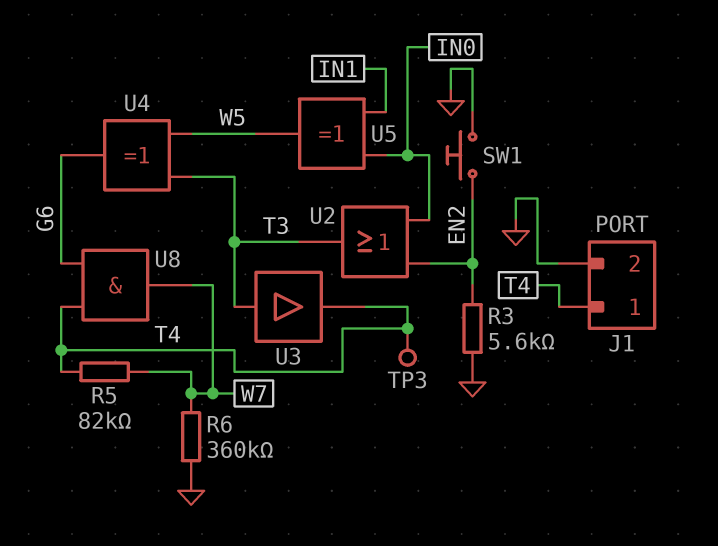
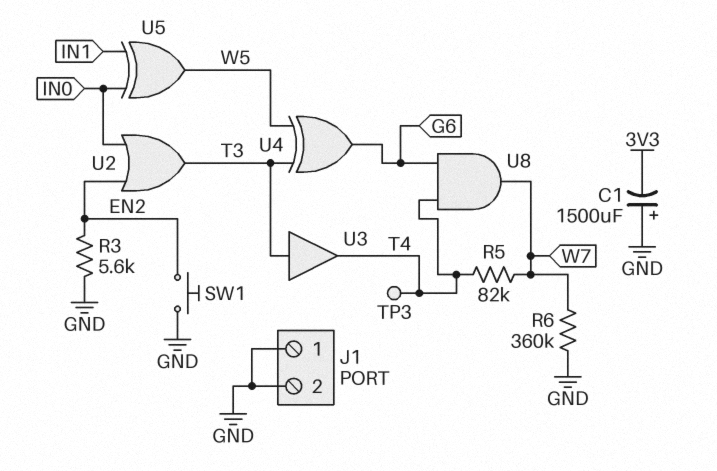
C1: none -> 1500uF (plus GND, minus 3V3)
J1 pin 1: T4 -> GND

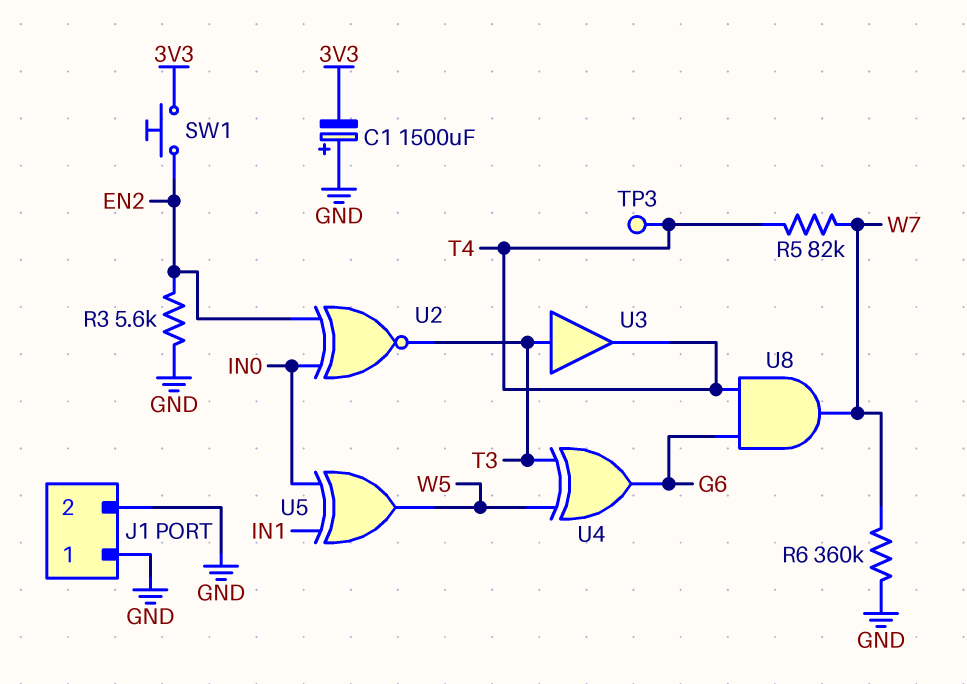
SW1: button (EN2, GND) -> button (3V3, EN2)
U2: OR (in EN2, in IN0, out T3) -> XNOR (in EN2, in IN0, out T3)

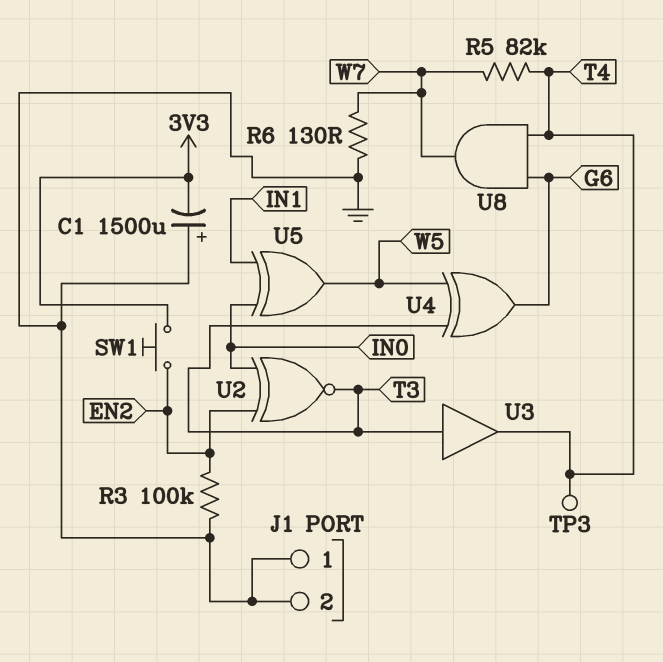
R3: 5.6k (EN2, GND) -> 100k (EN2, GND)
R6: 360k (GND, W7) -> 130 (GND, W7)

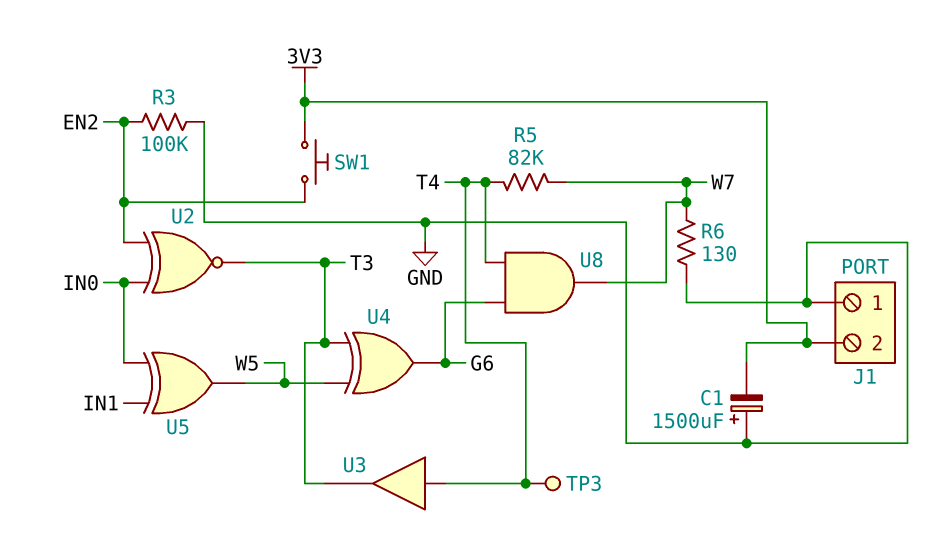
J1 pin 2: GND -> 3V3
U3: buffer (in T3, out T4) -> buffer (in T4, out T3)

